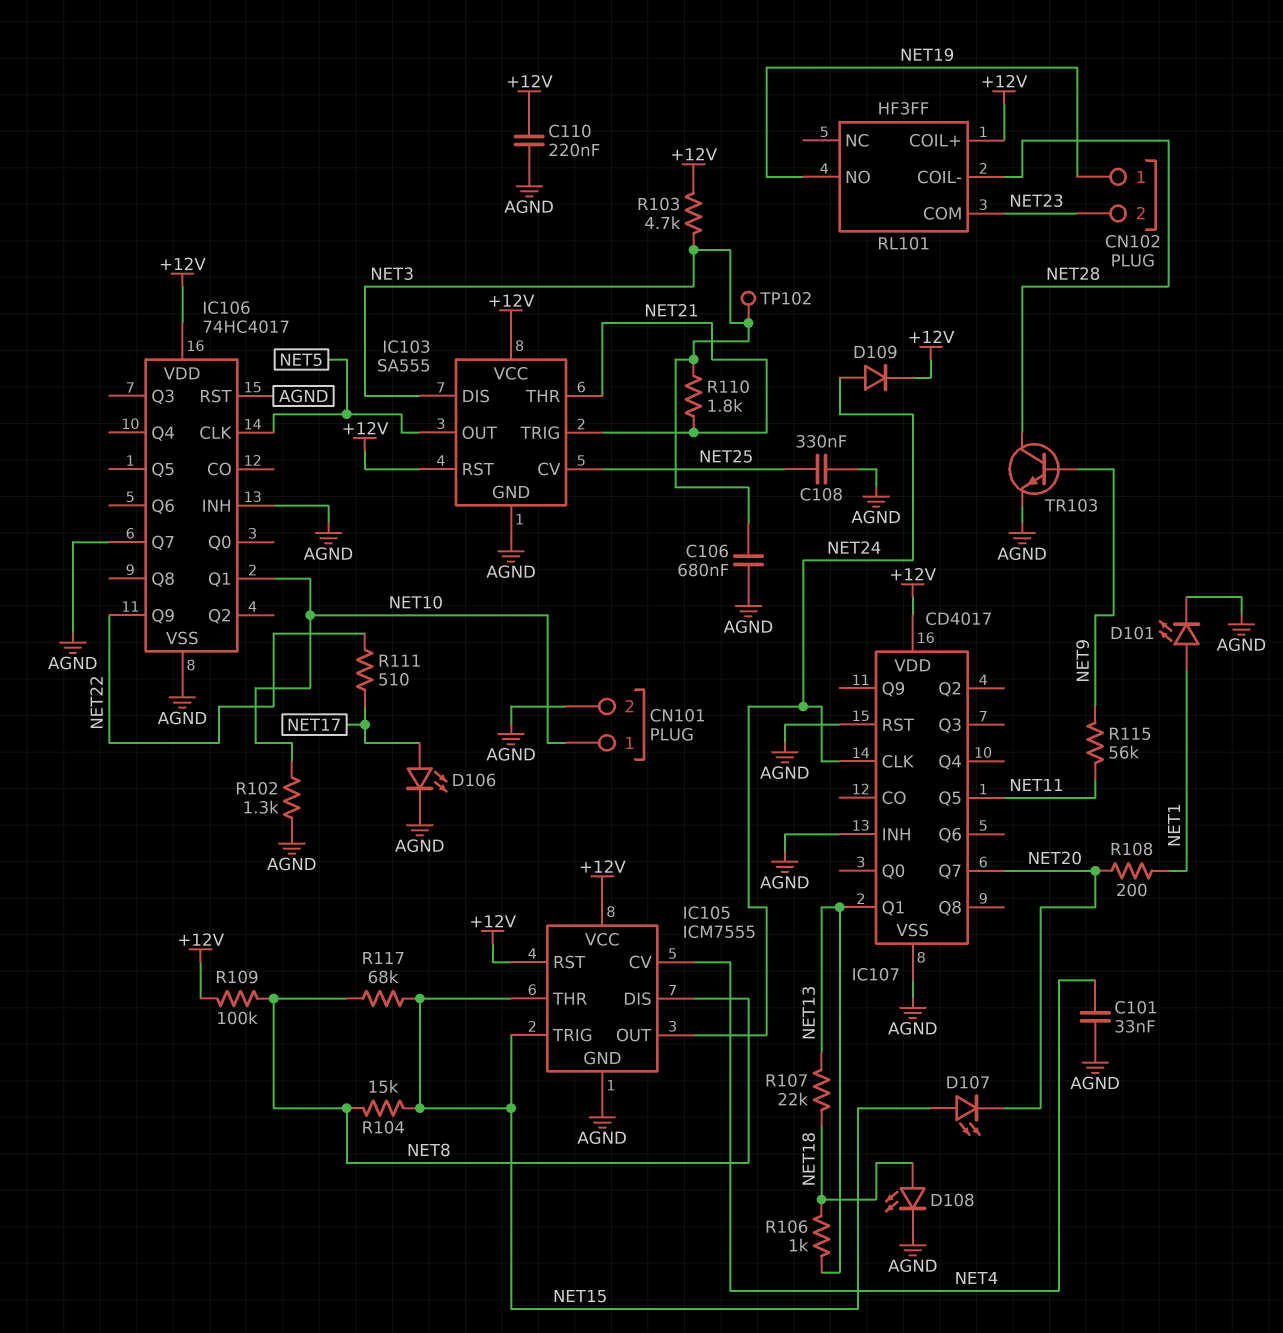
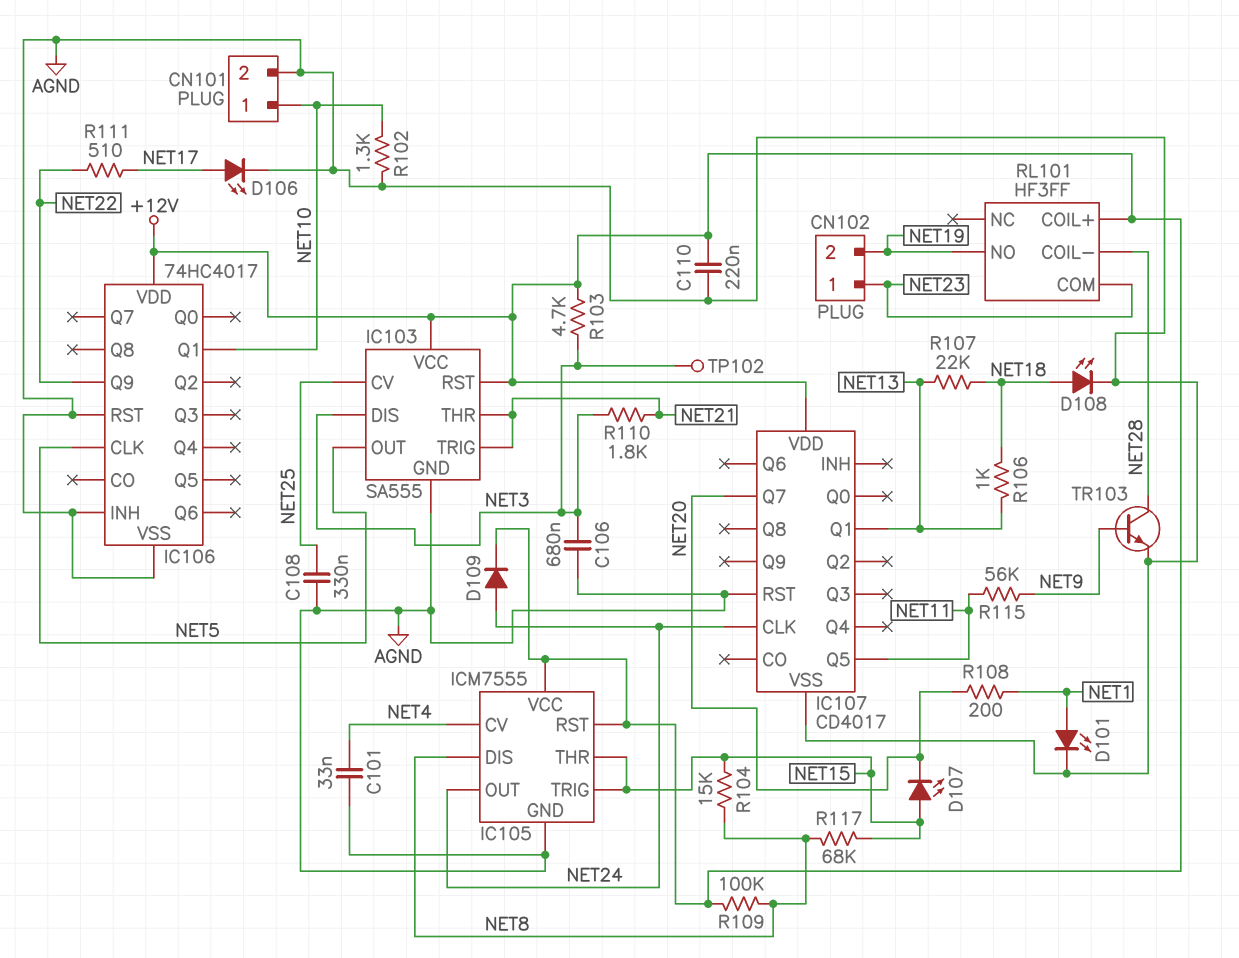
CN102 pin 1: NET19 -> NET23
CN102 pin 2: NET23 -> NET19
IC106 pin Q7: AGND -> none
IC107 pin INH: AGND -> none

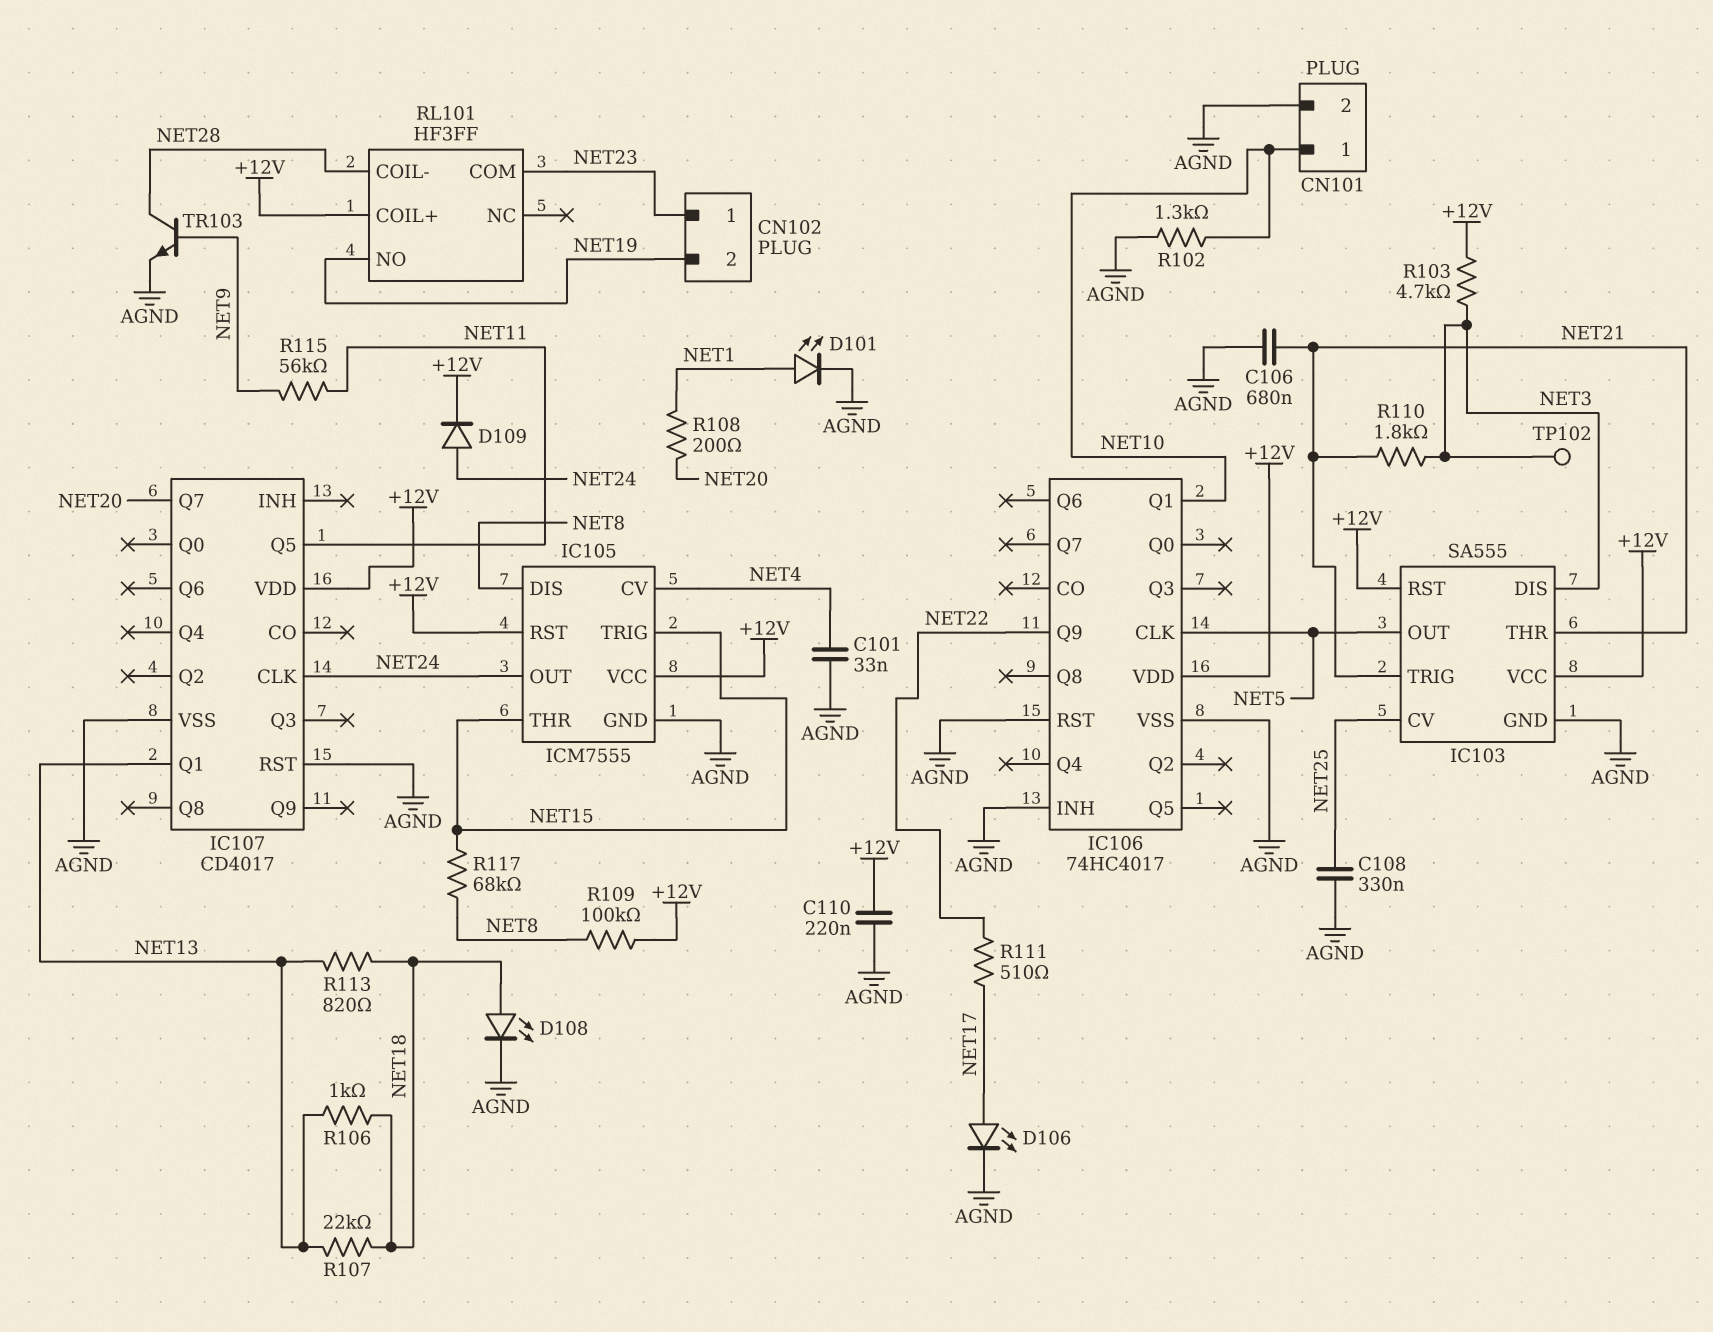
C106: 680nF (AGND, NET3) -> 680nF (AGND, NET21)
D107: LED (A NET15, K NET20) -> none
R104: 15k (NET8, NET15) -> none
R113: none -> 820 (NET13, NET18)

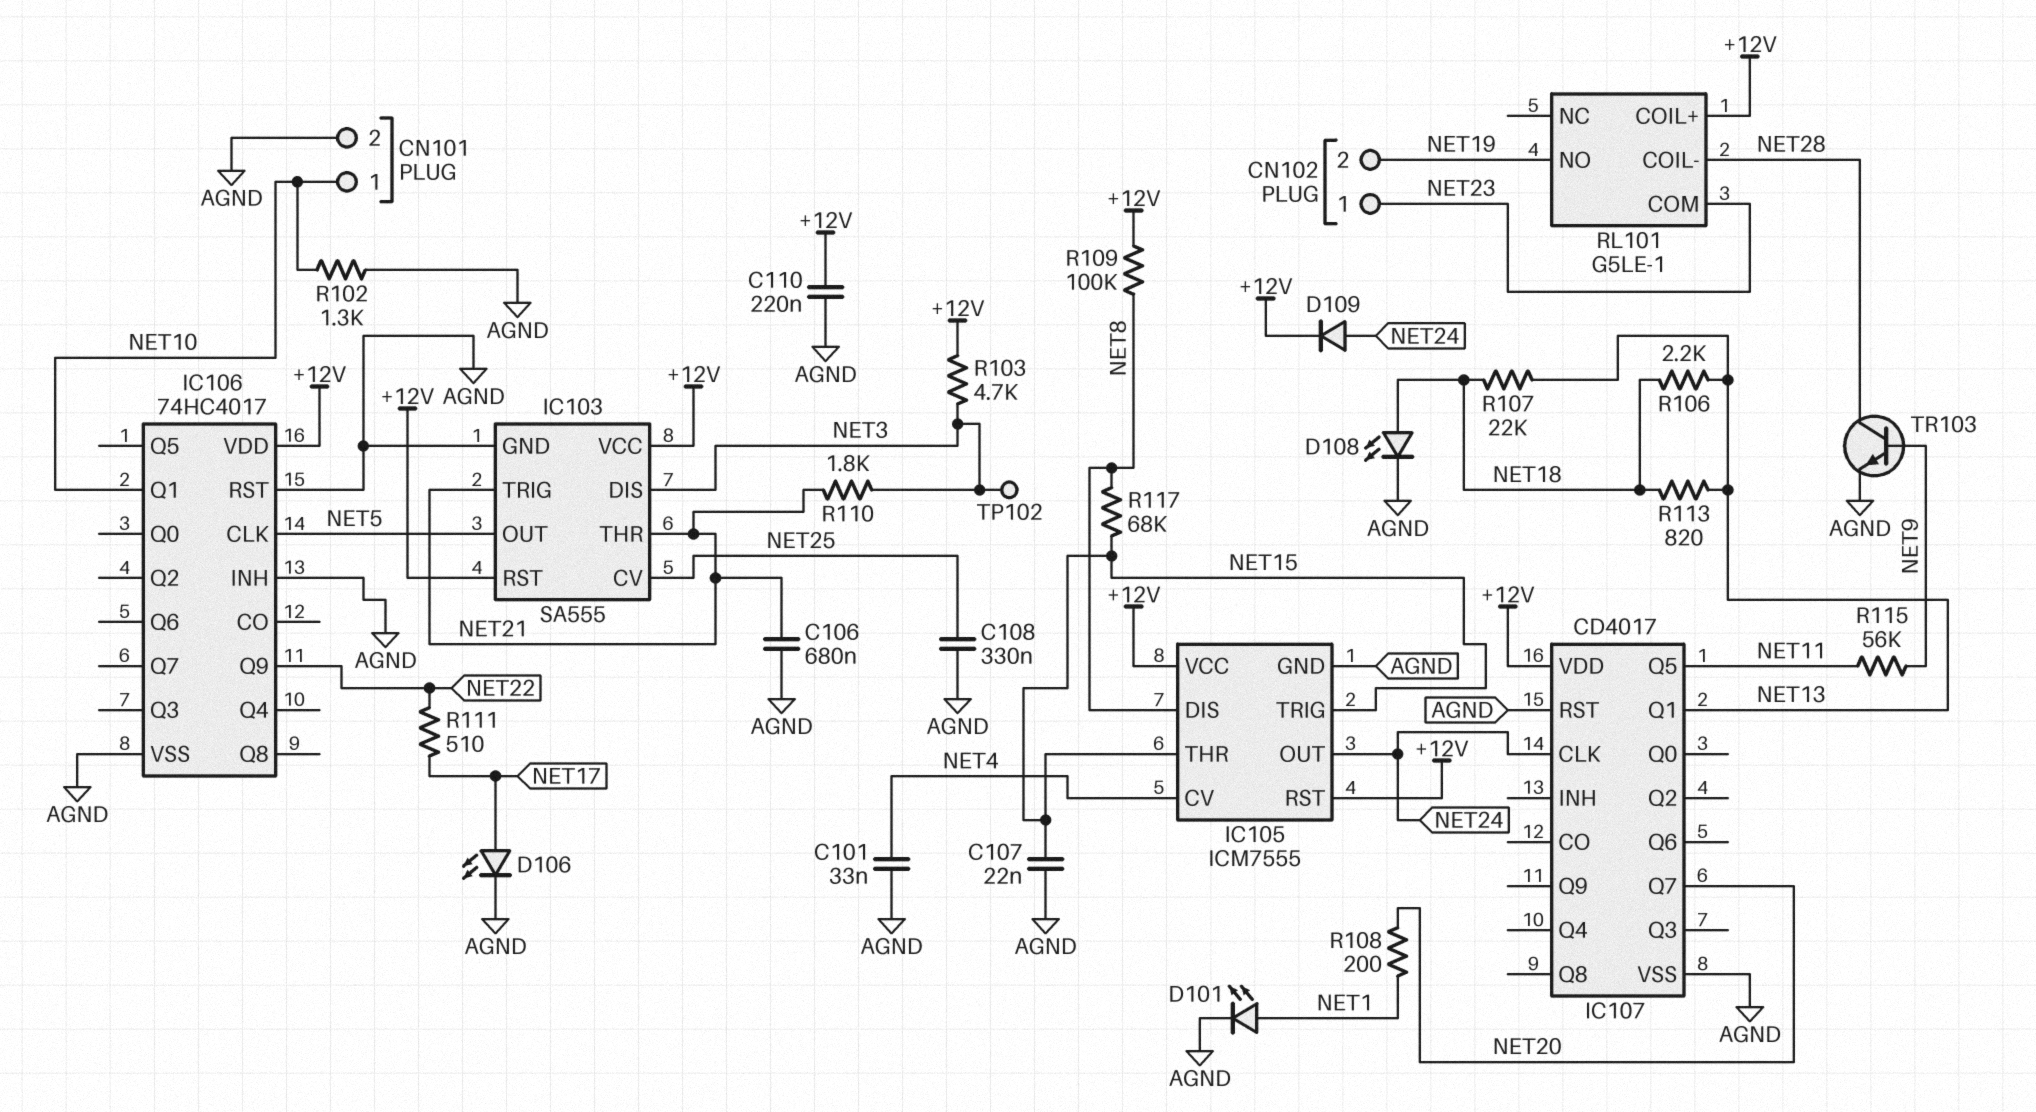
C107: none -> 22nF (AGND, NET15)
R106: 1k (NET13, NET18) -> 2.2k (NET13, NET18)
RL101: HF3FF -> G5LE-1

